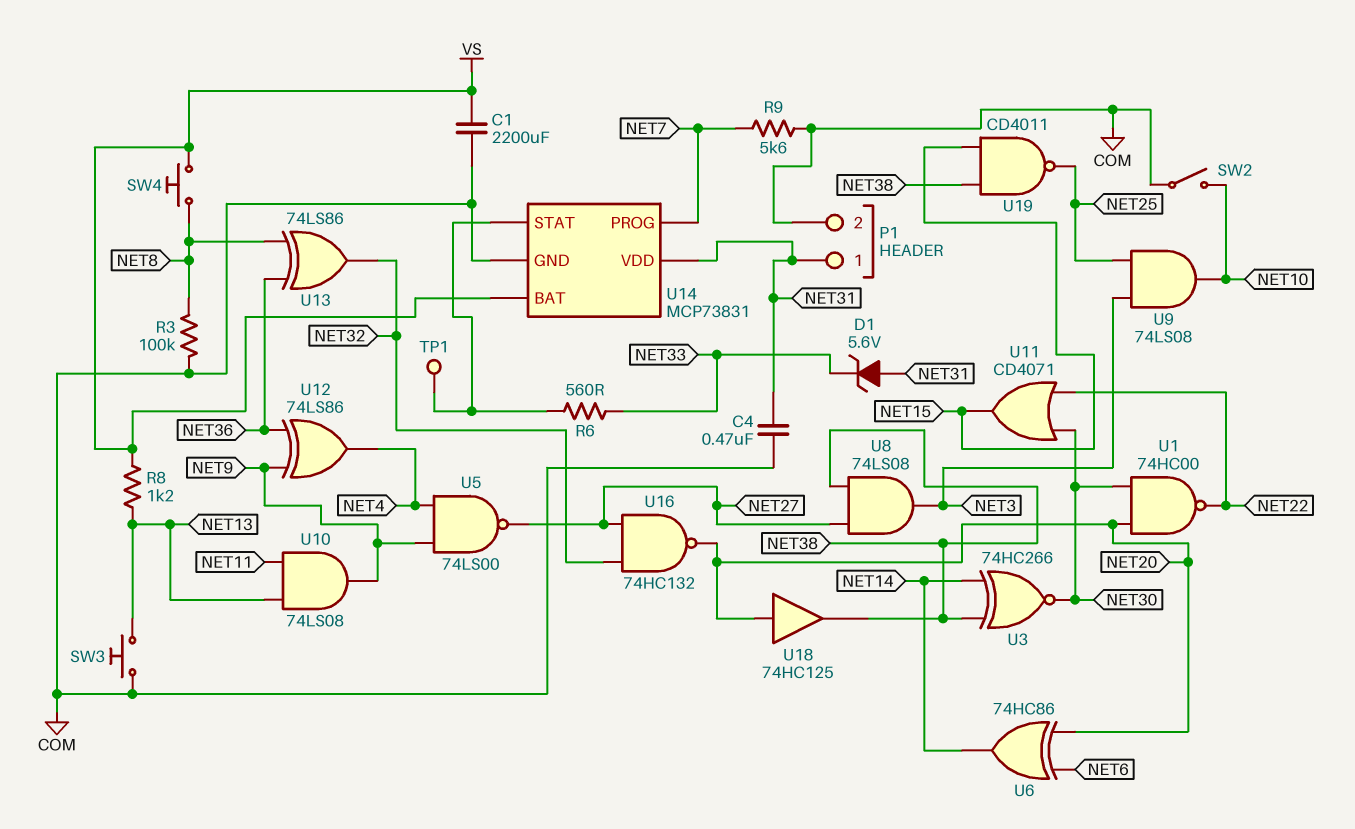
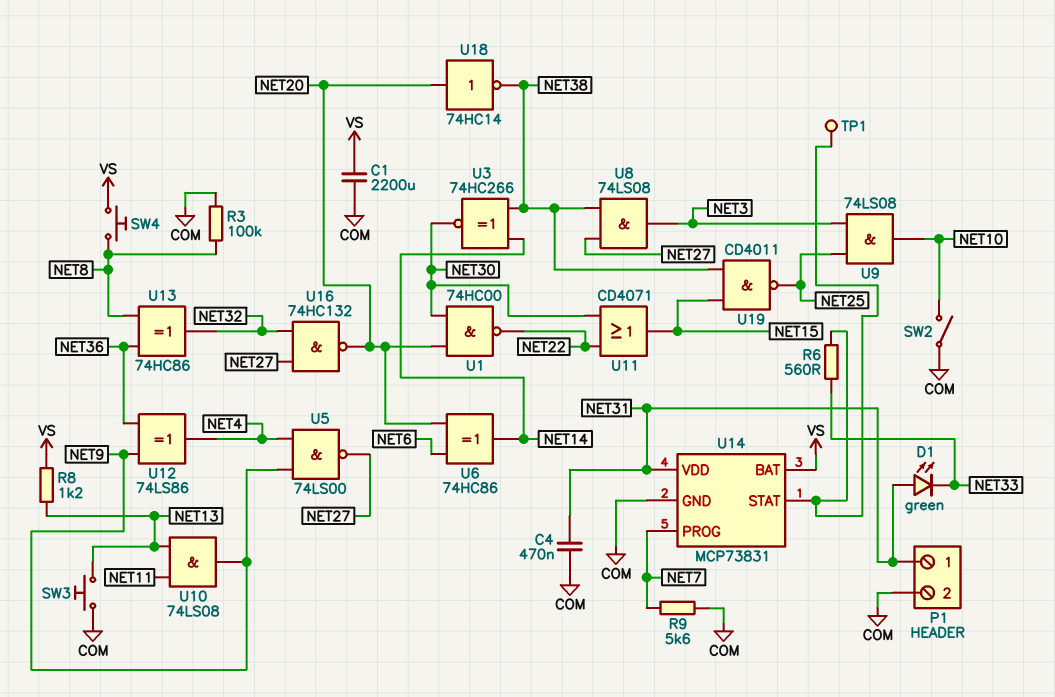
D1: zener 5.6V (A NET31, K NET33) -> LED green (A NET31, K NET33)
U13: XOR 74LS86 (in NET8, in NET36, out NET32) -> XOR 74HC86 (in NET8, in NET36, out NET32)
U18: buffer 74HC125 (in NET20, out NET38) -> NOT 74HC14 (in NET20, out NET38)

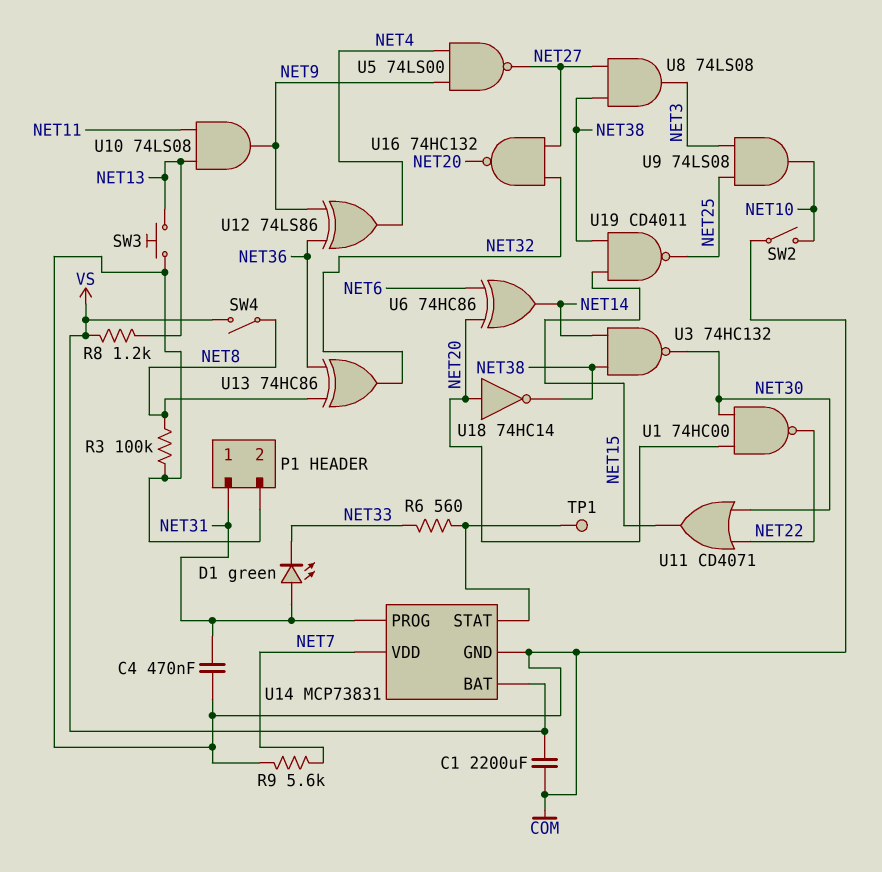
SW4: button (NET8, VS) -> switch (NET8, VS)
U3: XNOR 74HC266 (in NET14, in NET38, out NET30) -> NAND 74HC132 (in NET14, in NET38, out NET30)
U14 pin PROG: NET7 -> NET31
U14 pin VDD: NET31 -> NET7

